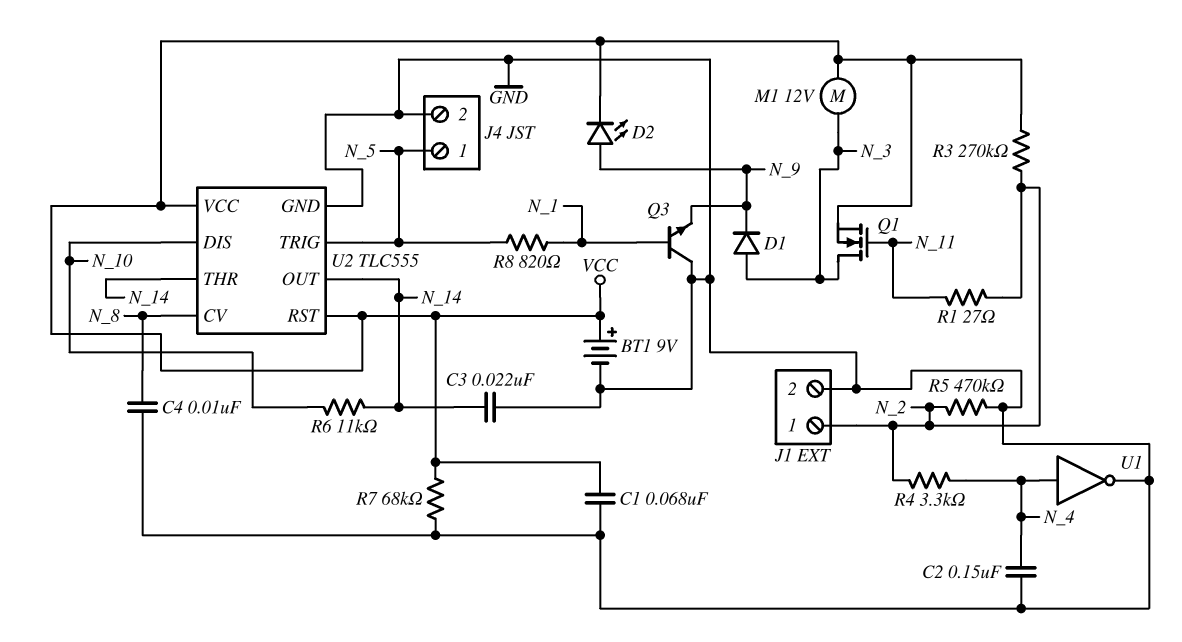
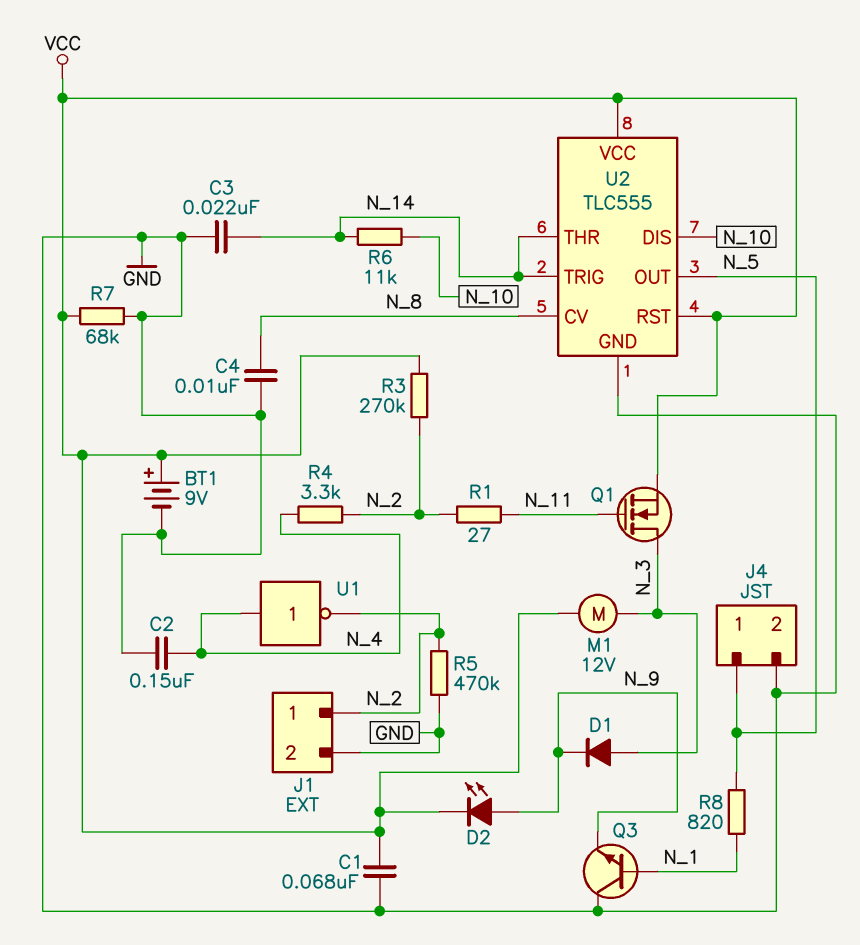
U1: NOT (in N_4, out GND) -> NOT (in N_4, out N_2)
U2 pin OUT: N_14 -> N_5
U2 pin TRIG: N_5 -> N_14

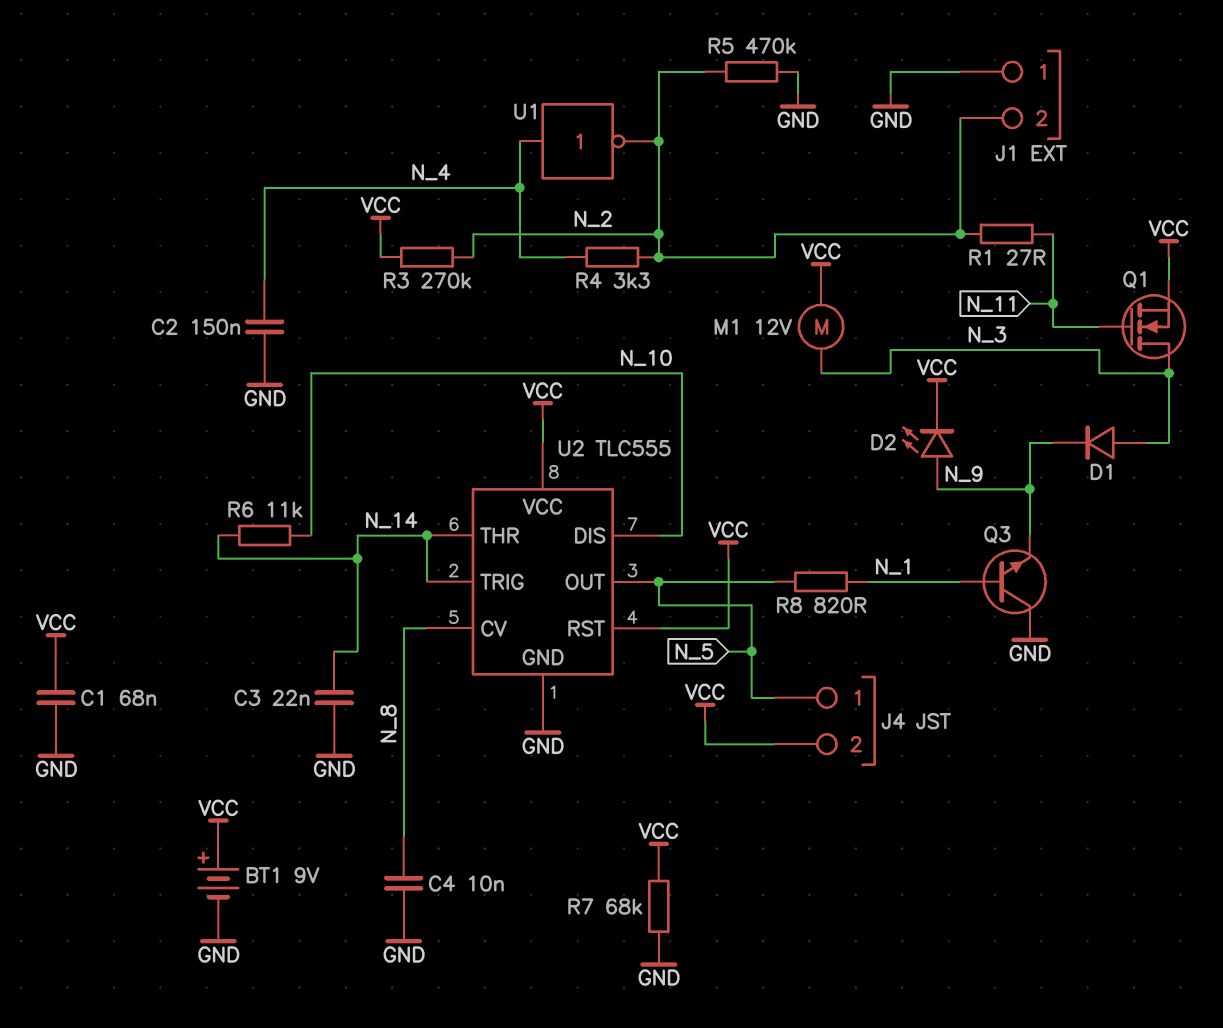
J1 pin 1: N_2 -> GND
J1 pin 2: GND -> N_2
J4 pin 2: GND -> VCC

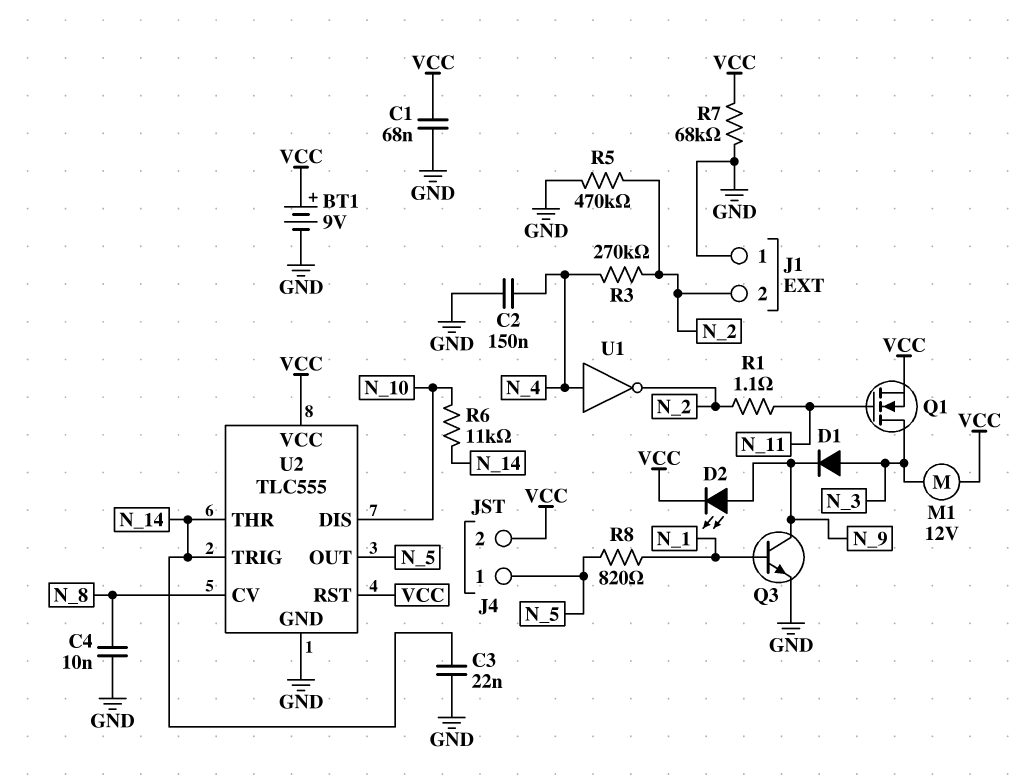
Q3: NPN (B N_1, C GND, E N_9) -> NPN (B N_1, C N_9, E GND)
R1: 27 (N_2, N_11) -> 1.1 (N_2, N_11)
R3: 270k (N_2, VCC) -> 270k (N_2, N_4)
R4: 3.3k (N_2, N_4) -> none

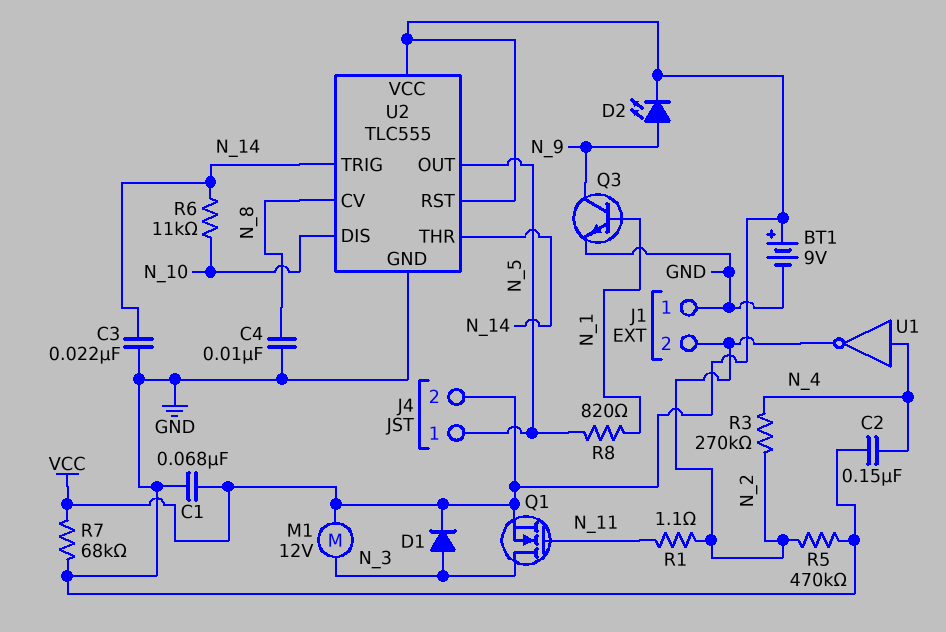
D1: diode (A N_3, K N_9) -> diode (A N_3, K VCC)

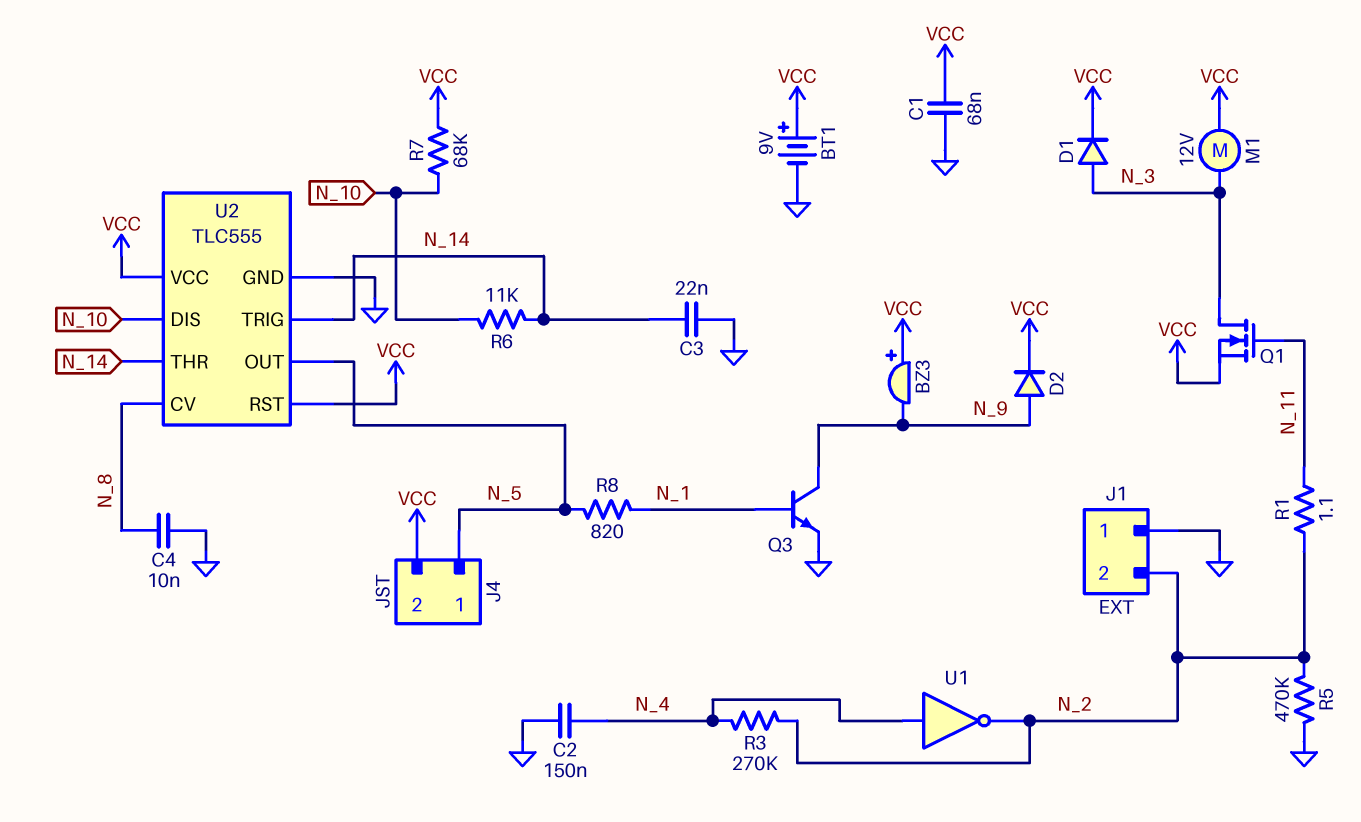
BZ3: none -> buzzer (plus VCC, minus N_9)
D2: LED (A N_9, K VCC) -> diode (A N_9, K VCC)
R7: 68k (GND, VCC) -> 68k (N_10, VCC)

